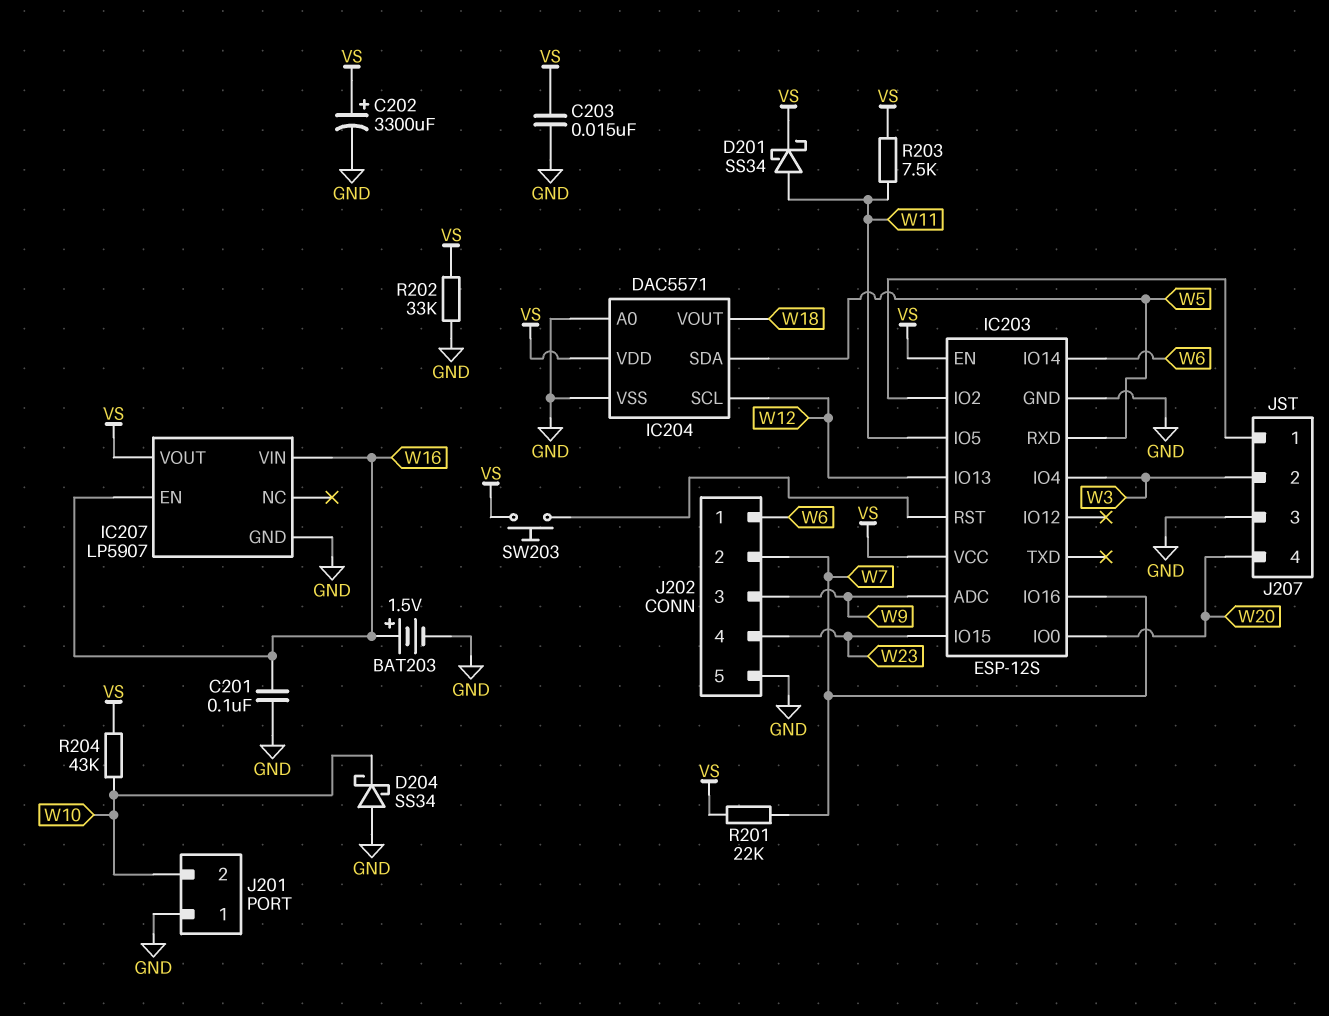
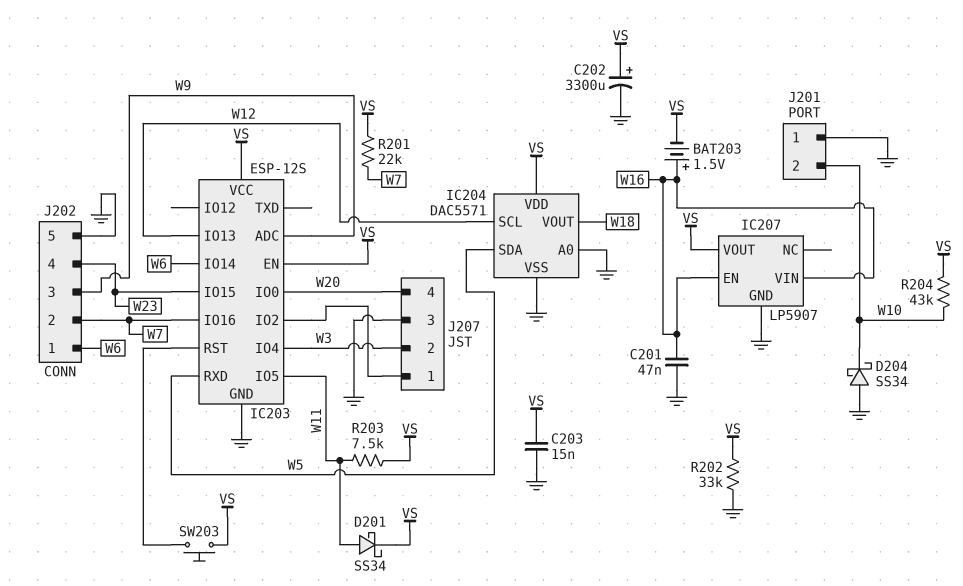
BAT203: 1.5V (plus W16, minus GND) -> 1.5V (plus W16, minus VS)
C201: 100nF (GND, W16) -> 47nF (GND, W16)

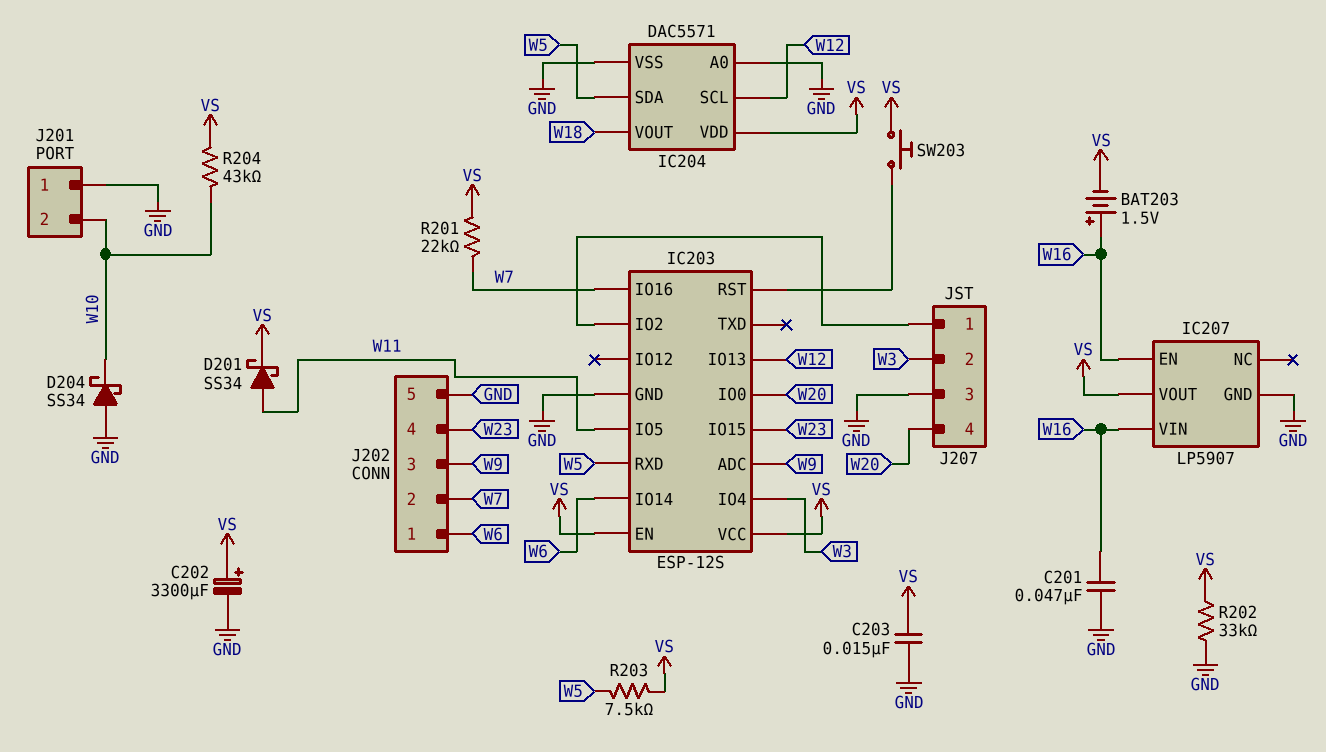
R203: 7.5k (VS, W11) -> 7.5k (VS, W5)

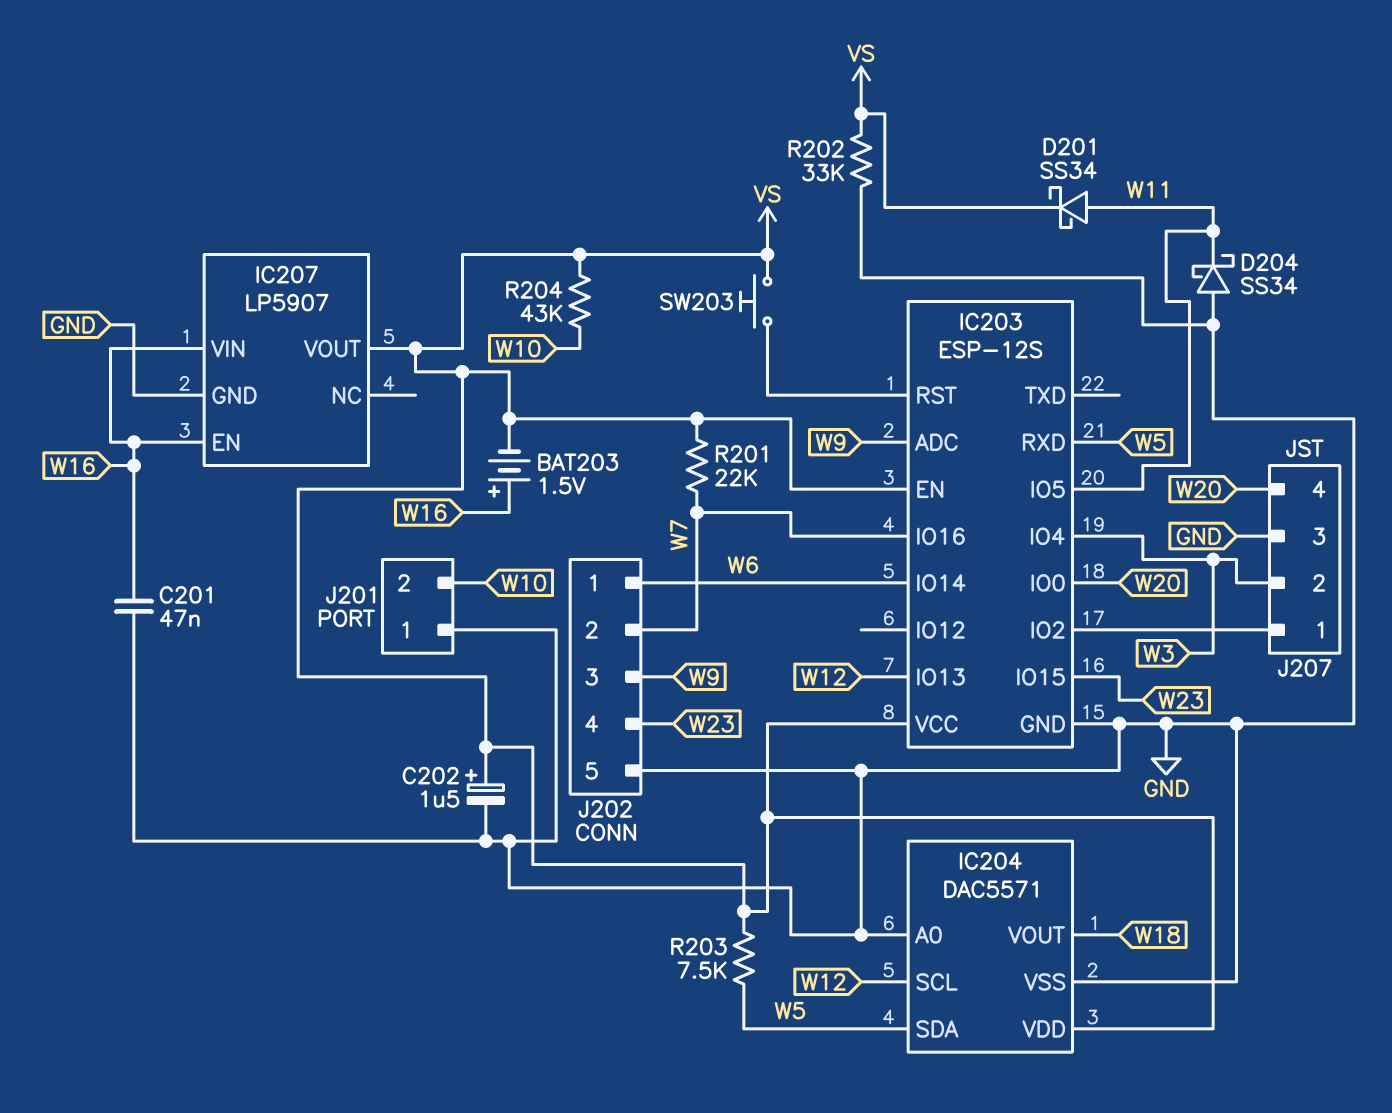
C202: 3300uF (plus VS, minus GND) -> 1.5uF (plus VS, minus GND)
C203: 15nF (GND, VS) -> none
D204: schottky SS34 (A GND, K W10) -> schottky SS34 (A GND, K W11)

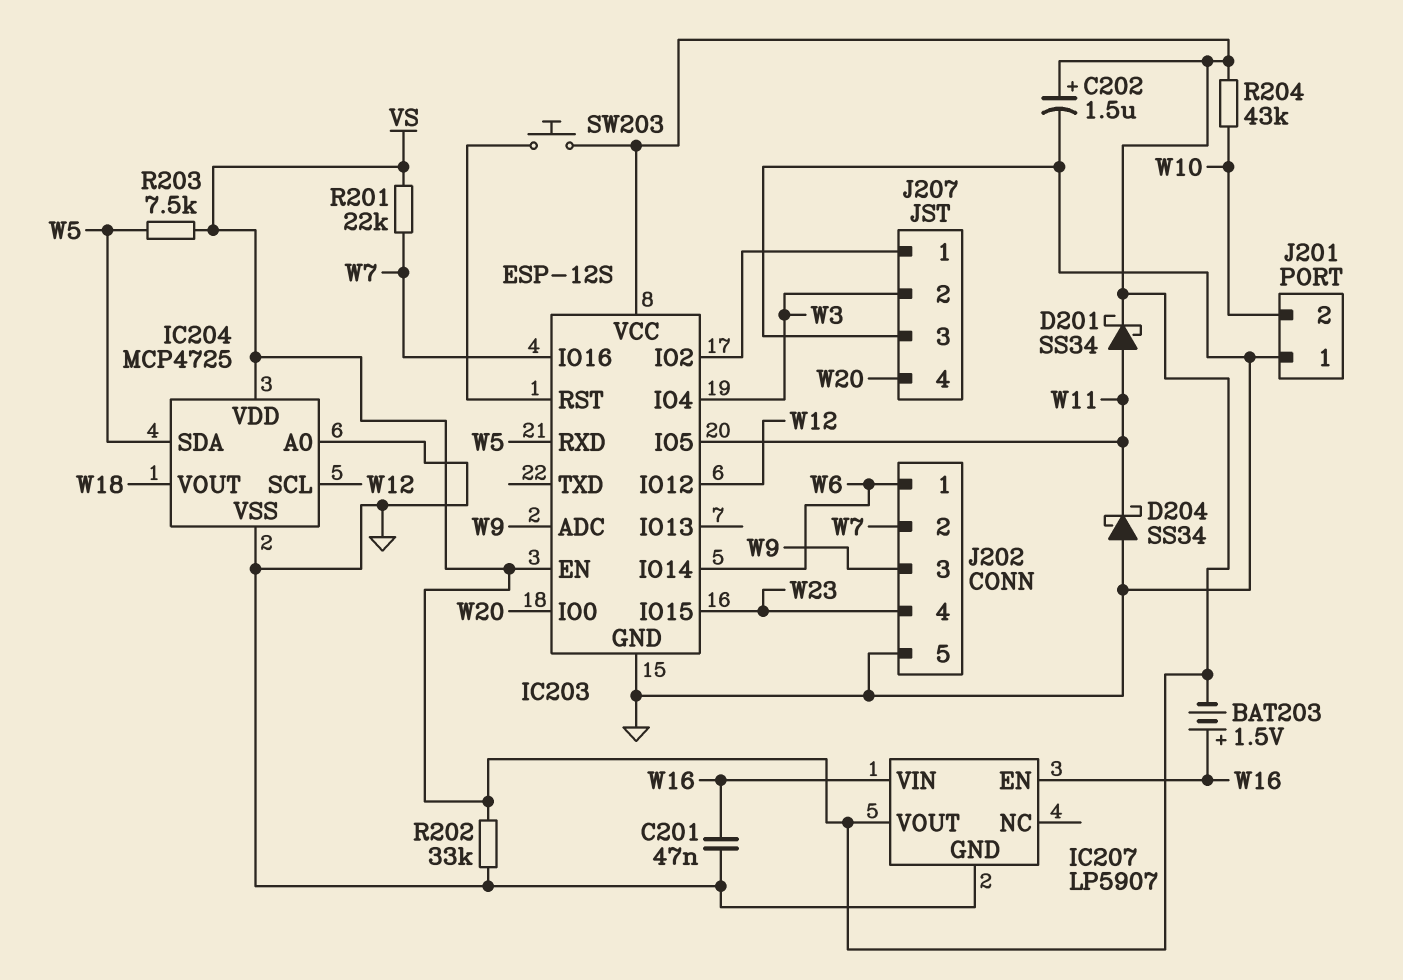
IC203 pin IO12: none -> W12
IC203 pin IO13: W12 -> none
IC204: DAC5571 -> MCP4725

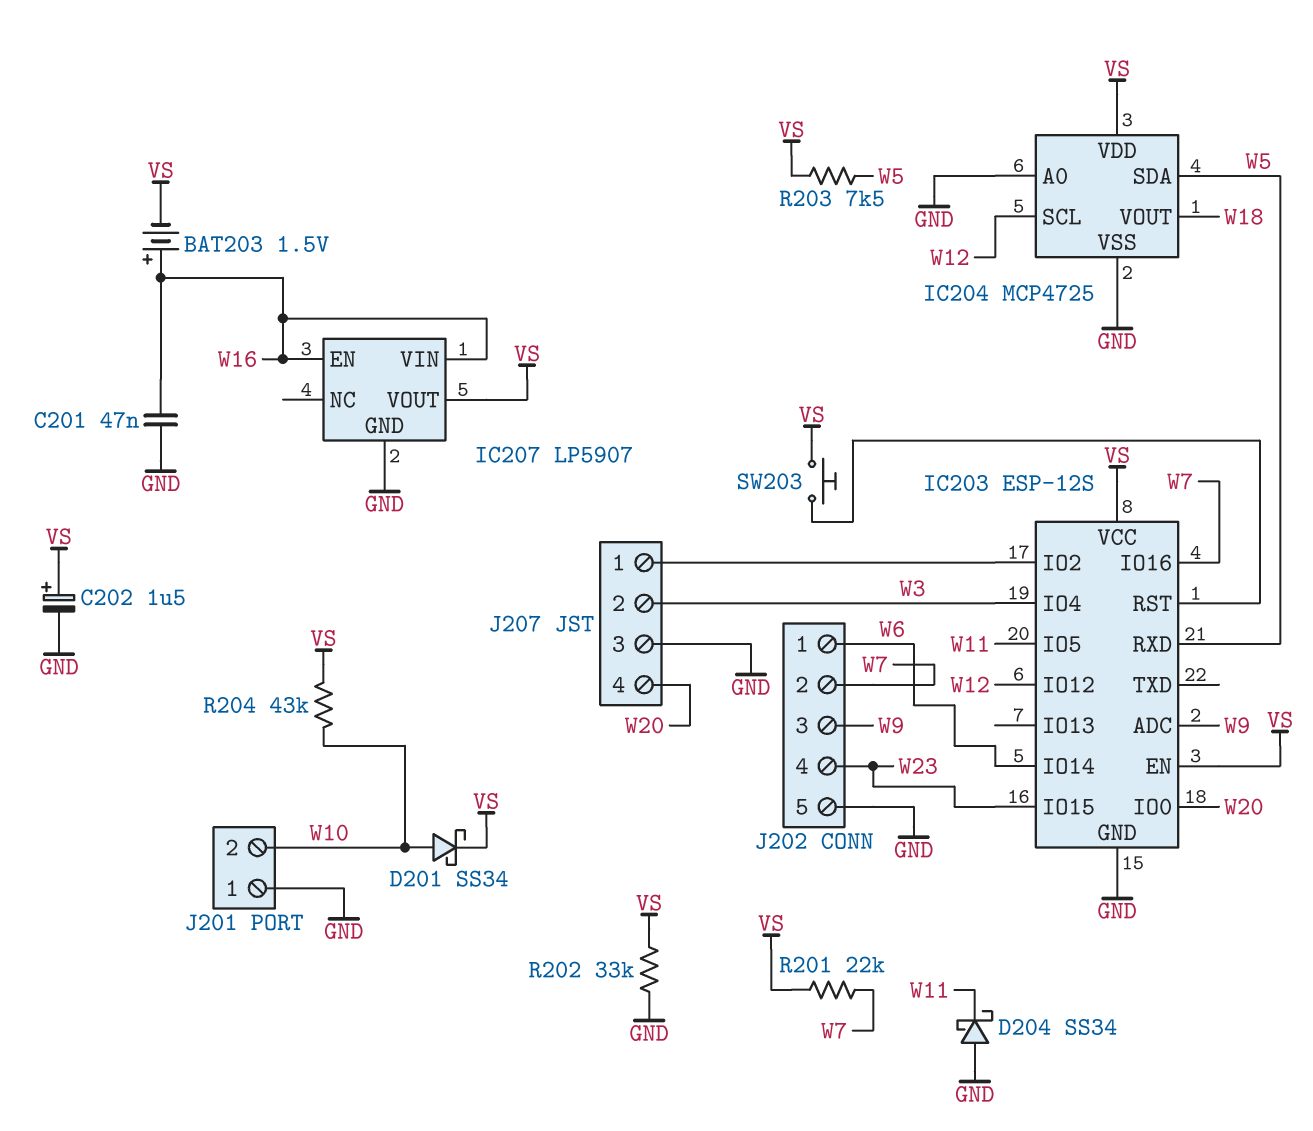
D201: schottky SS34 (A W11, K VS) -> schottky SS34 (A W10, K VS)

